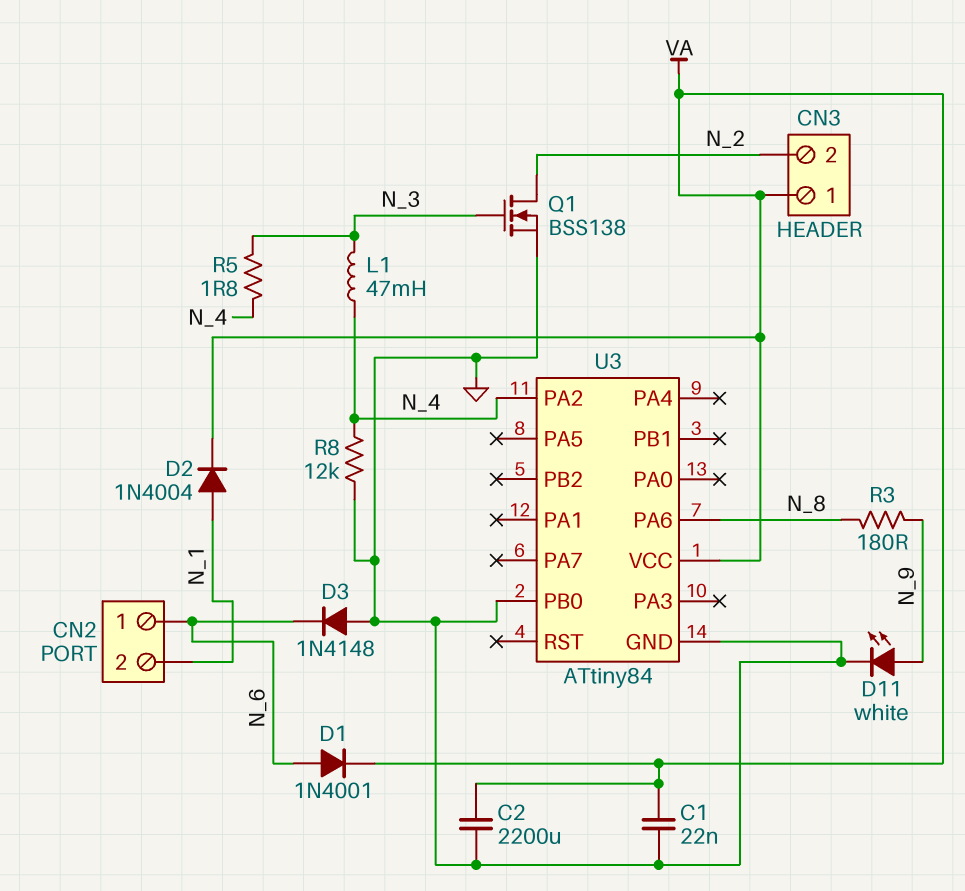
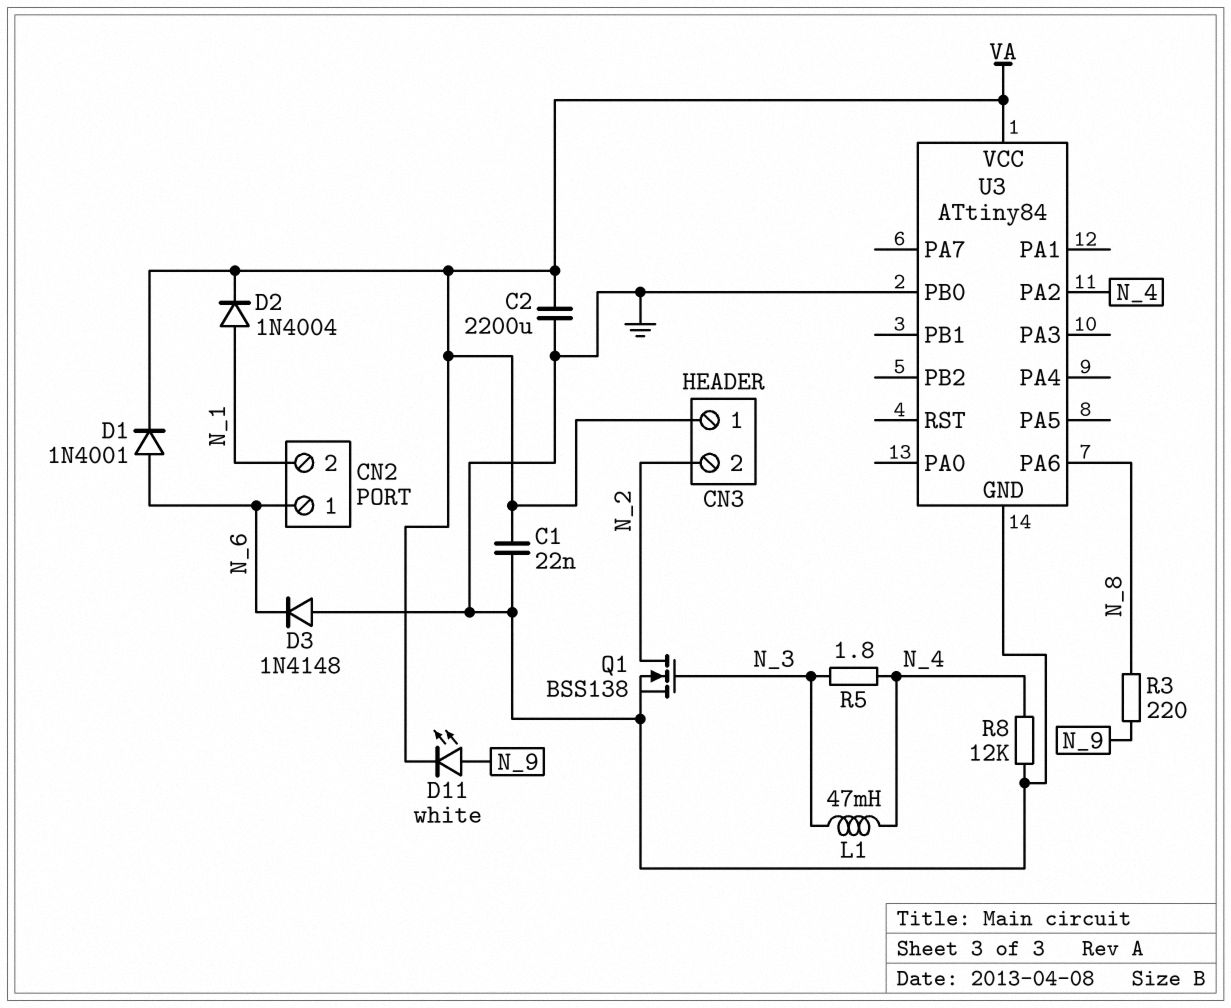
D11: LED white (A N_9, K GND) -> LED white (A N_9, K VA)
R3: 180 (N_8, N_9) -> 220 (N_8, N_9)

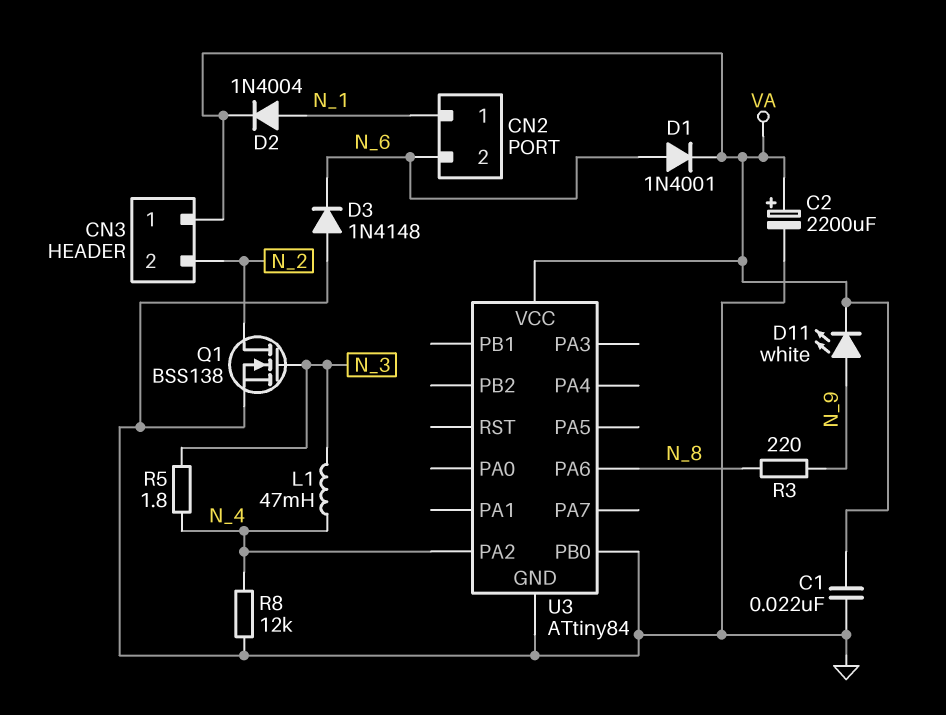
C2: 2200uF (GND, VA) -> 2200uF (plus VA, minus GND)
CN2 pin 1: N_6 -> N_1
CN2 pin 2: N_1 -> N_6

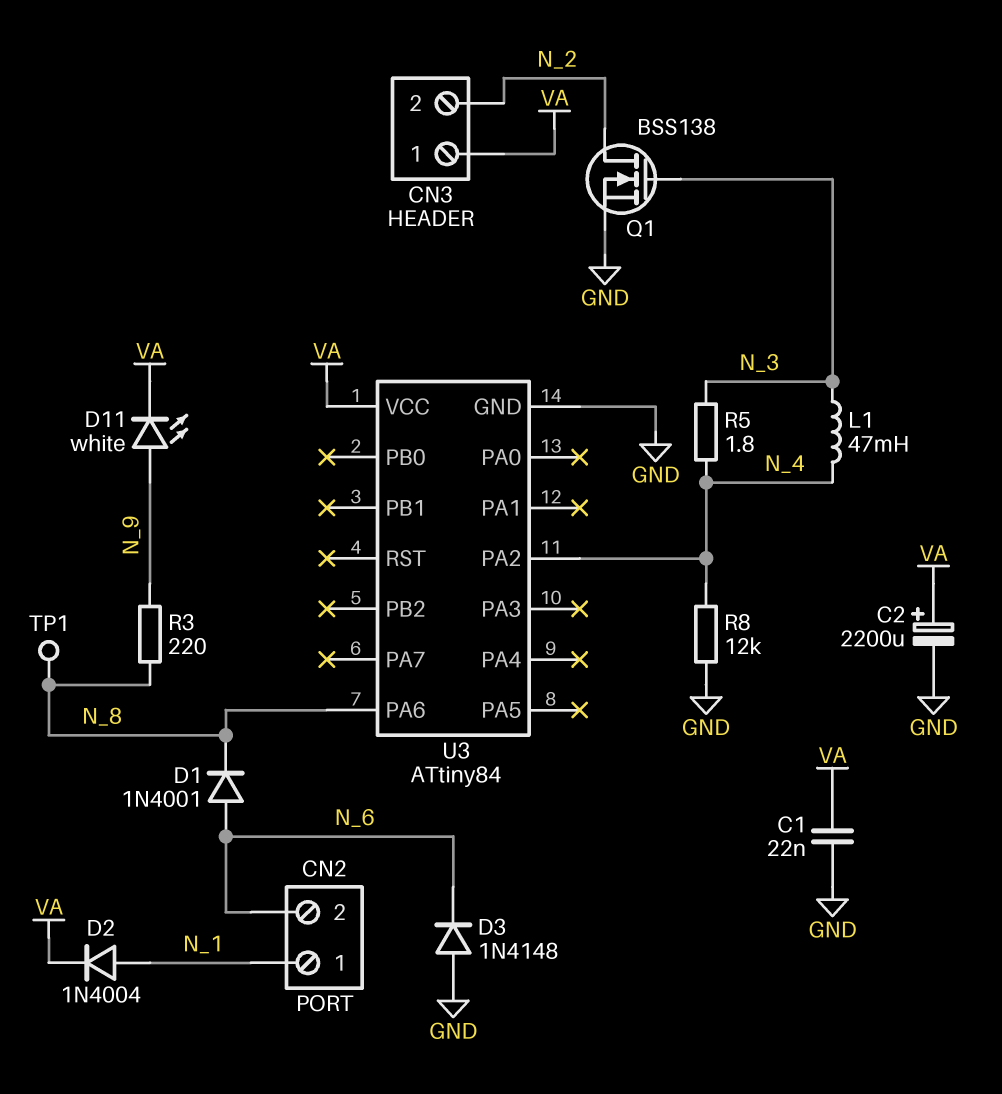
D1: diode 1N4001 (A N_6, K VA) -> diode 1N4001 (A N_6, K N_8)
TP1: none -> test point (N_8)
U3 pin PB0: GND -> none

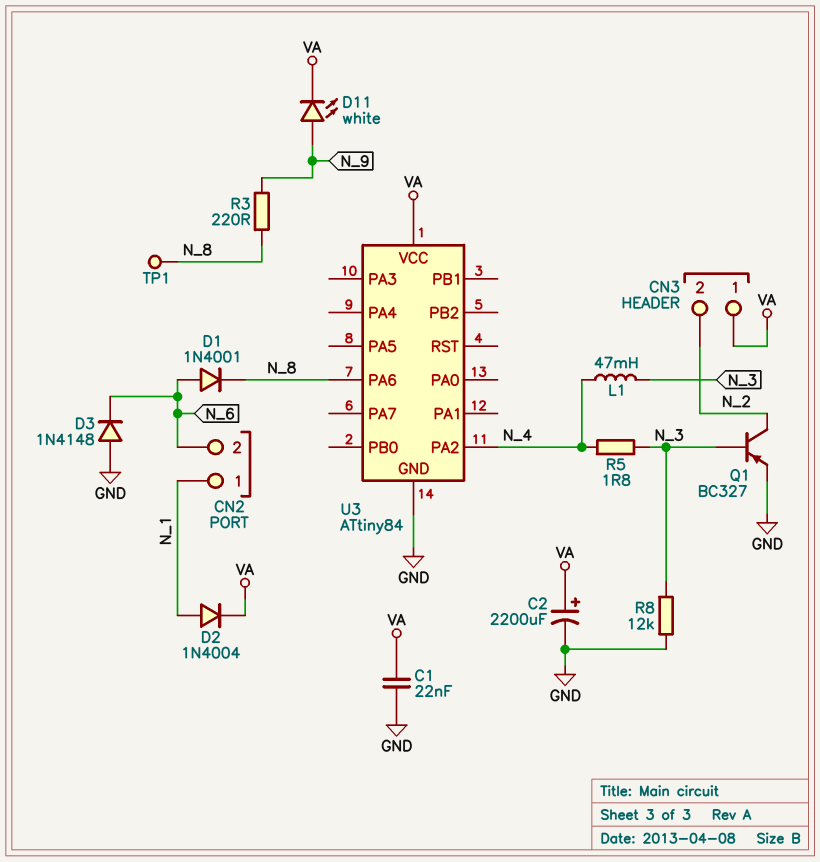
Q1: NMOS BSS138 (G N_3, D N_2, S GND) -> PNP BC327 (B N_3, C N_2, E GND)
R8: 12k (GND, N_4) -> 12k (GND, N_3)

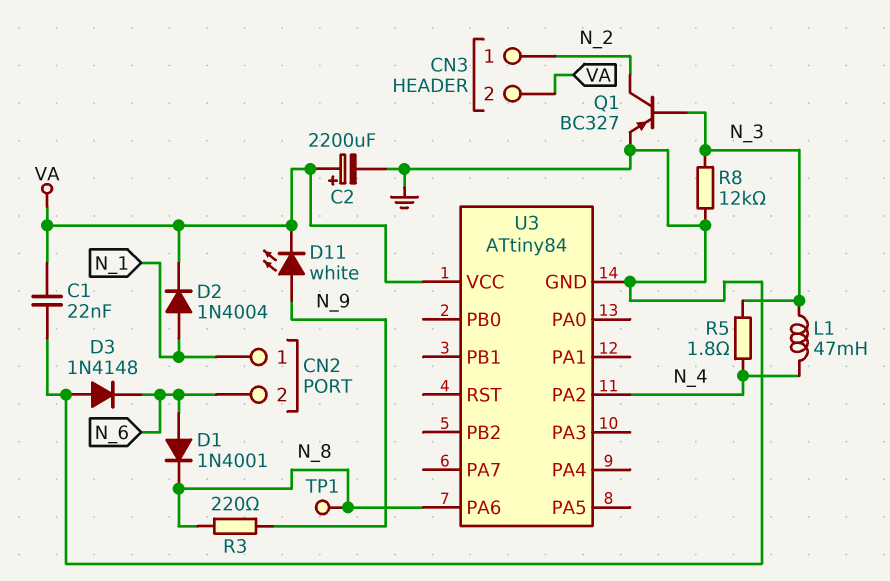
CN3 pin 1: VA -> N_2
CN3 pin 2: N_2 -> VA

